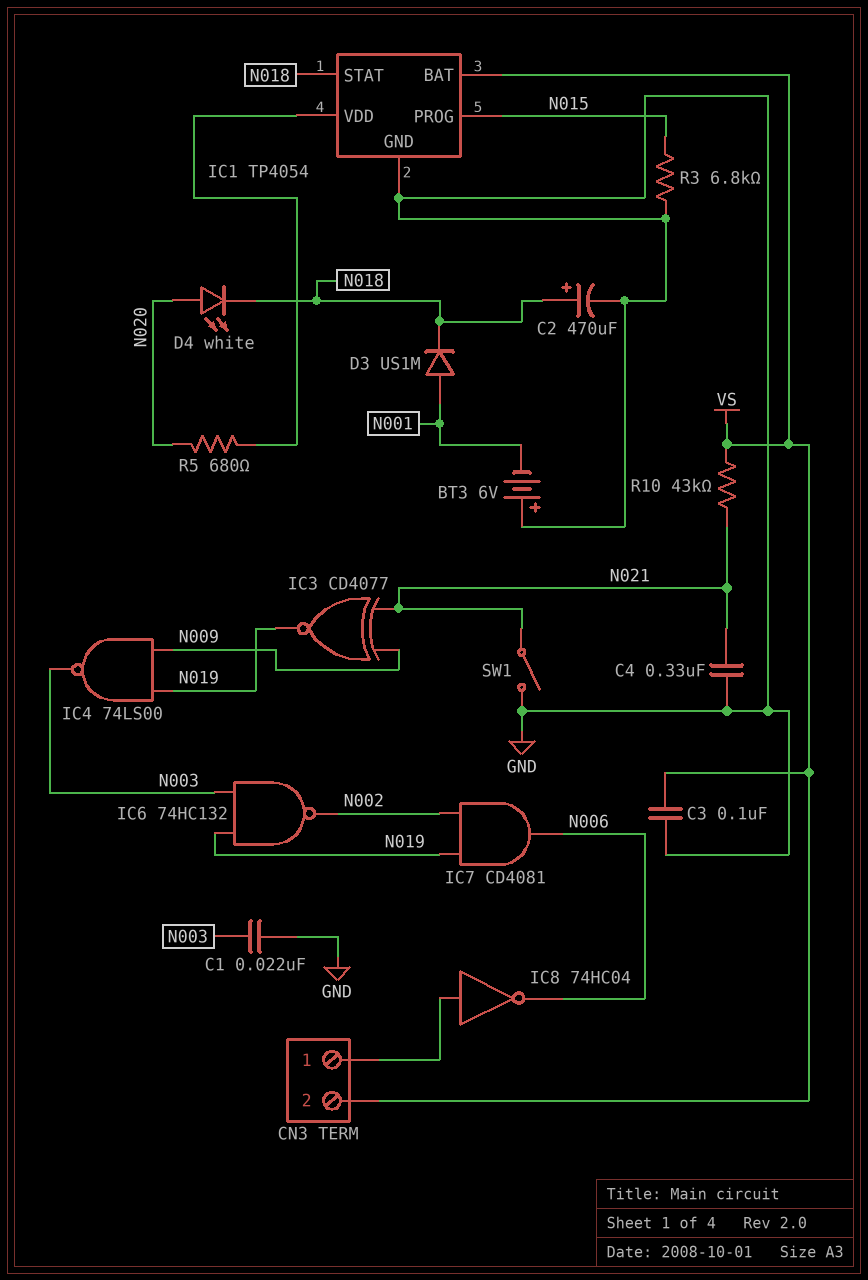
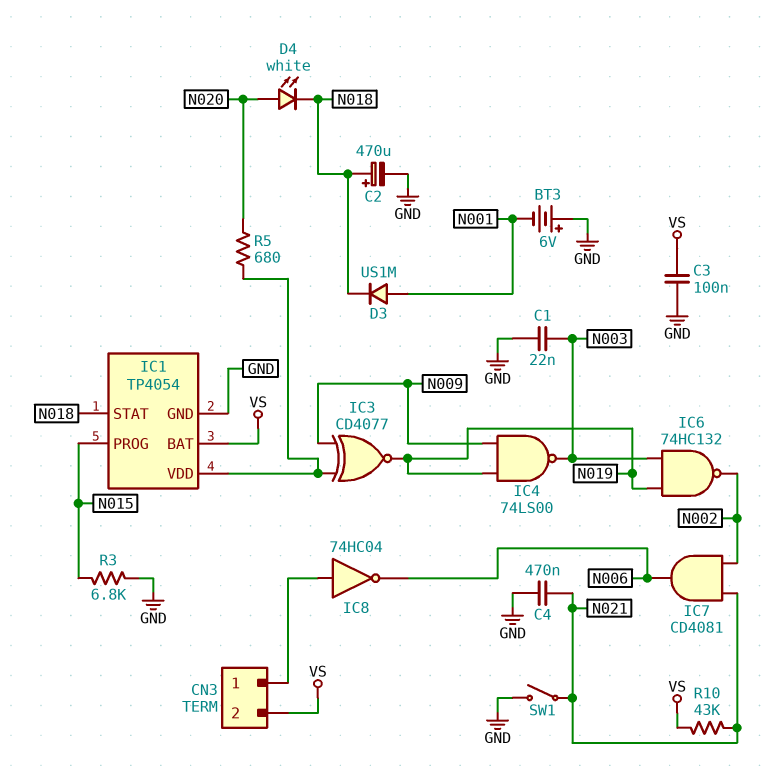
C4: 330nF (GND, N021) -> 470nF (GND, N021)
IC3: XNOR CD4077 (in N009, in N021, out N019) -> XNOR CD4077 (in IC1/VDD, in N009, out N019)
IC7: AND CD4081 (in N002, in N019, out N006) -> AND CD4081 (in N002, in N021, out N006)

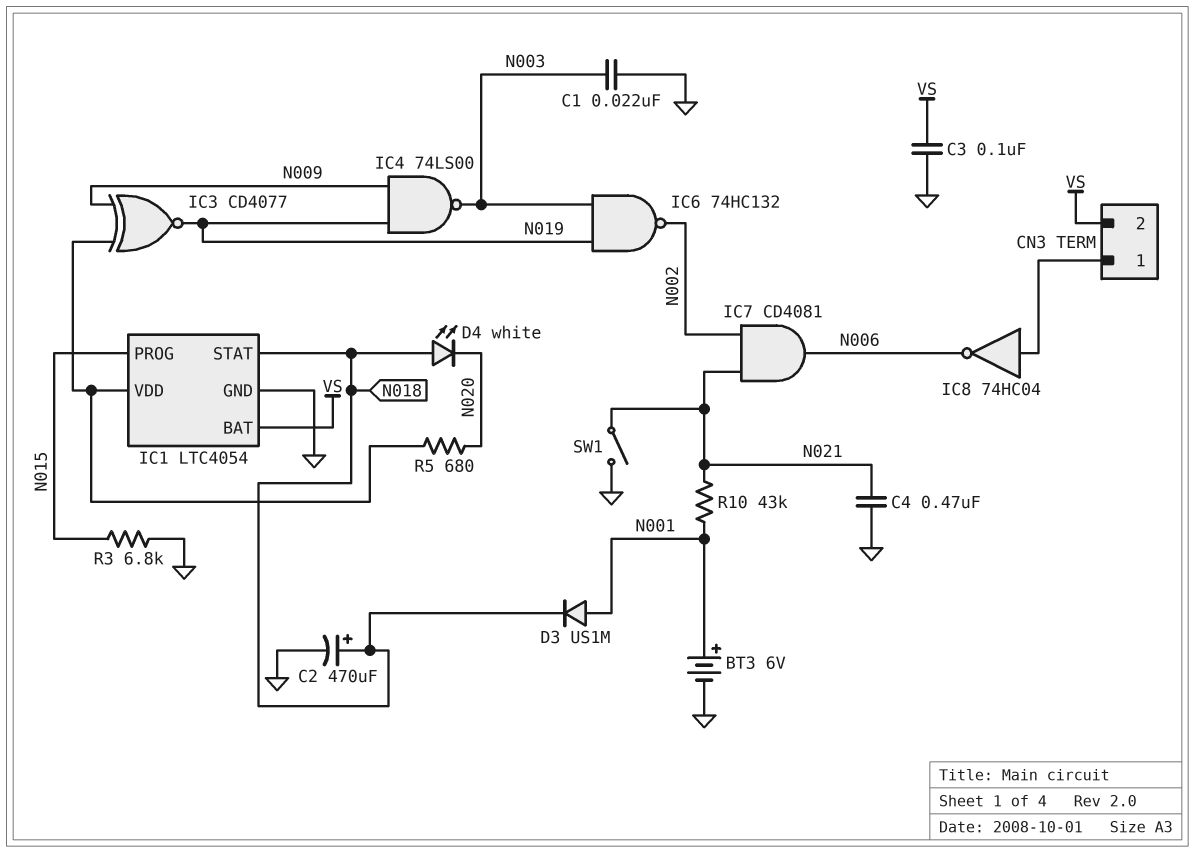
BT3: 6V (plus GND, minus N001) -> 6V (plus N001, minus GND)
D4: LED white (A N020, K N018) -> LED white (A N018, K N020)
IC1: TP4054 -> LTC4054
R10: 43k (N021, VS) -> 43k (N001, N021)

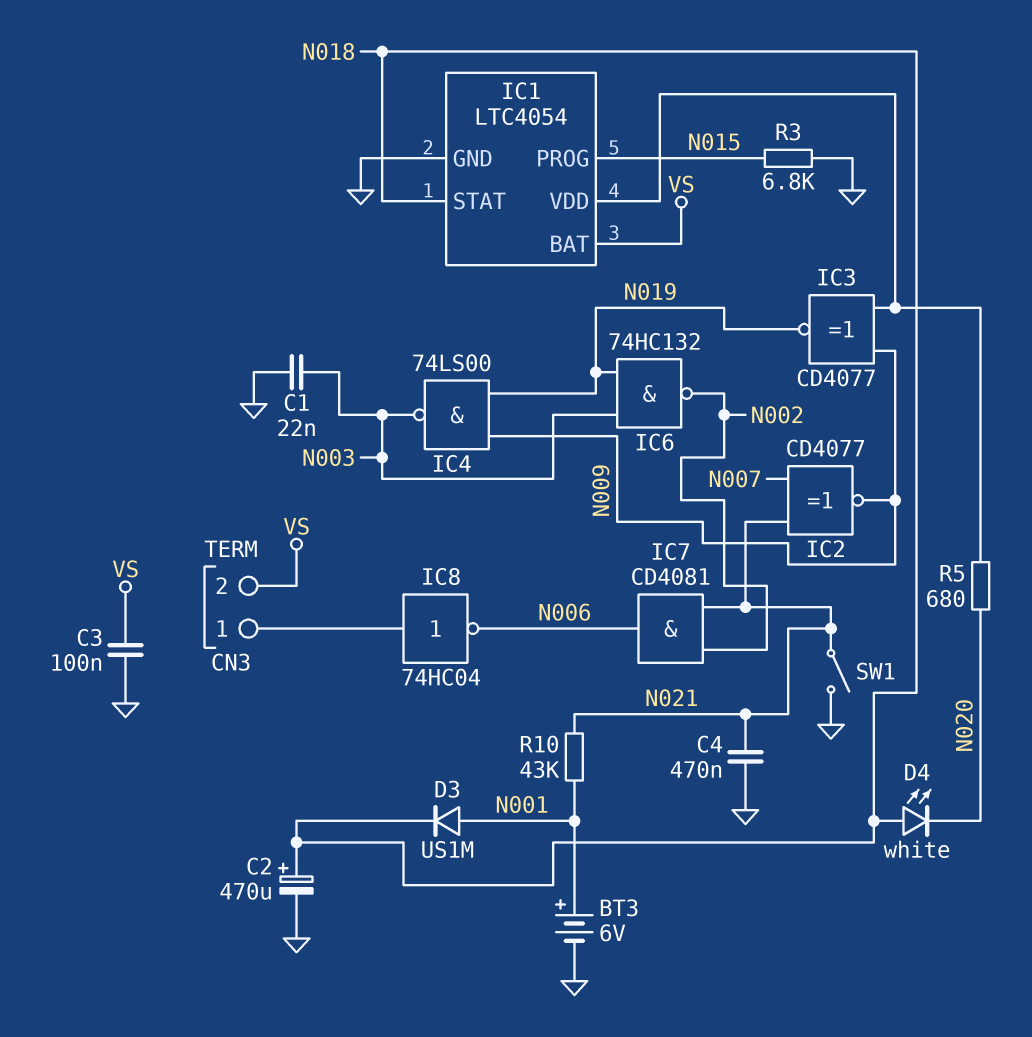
IC2: none -> XNOR CD4077 (in N007, in N021, out N009)

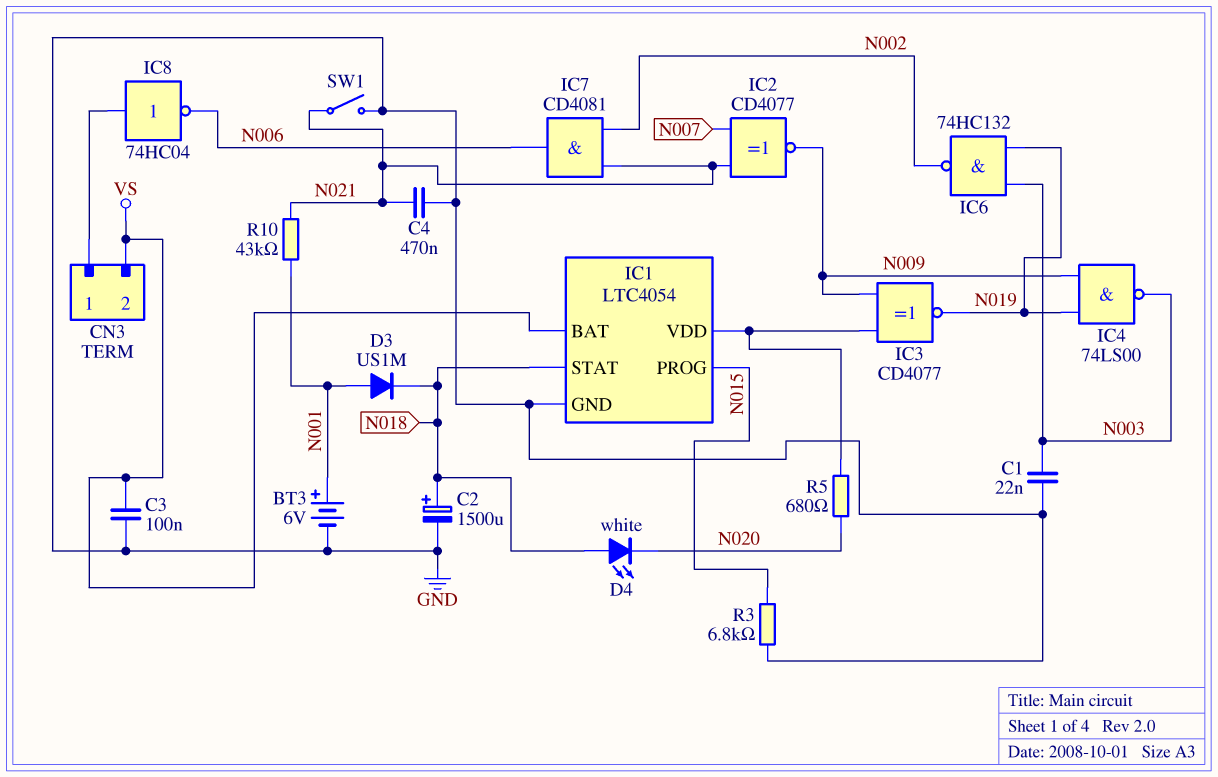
C2: 470uF (plus N018, minus GND) -> 1500uF (plus N018, minus GND)

